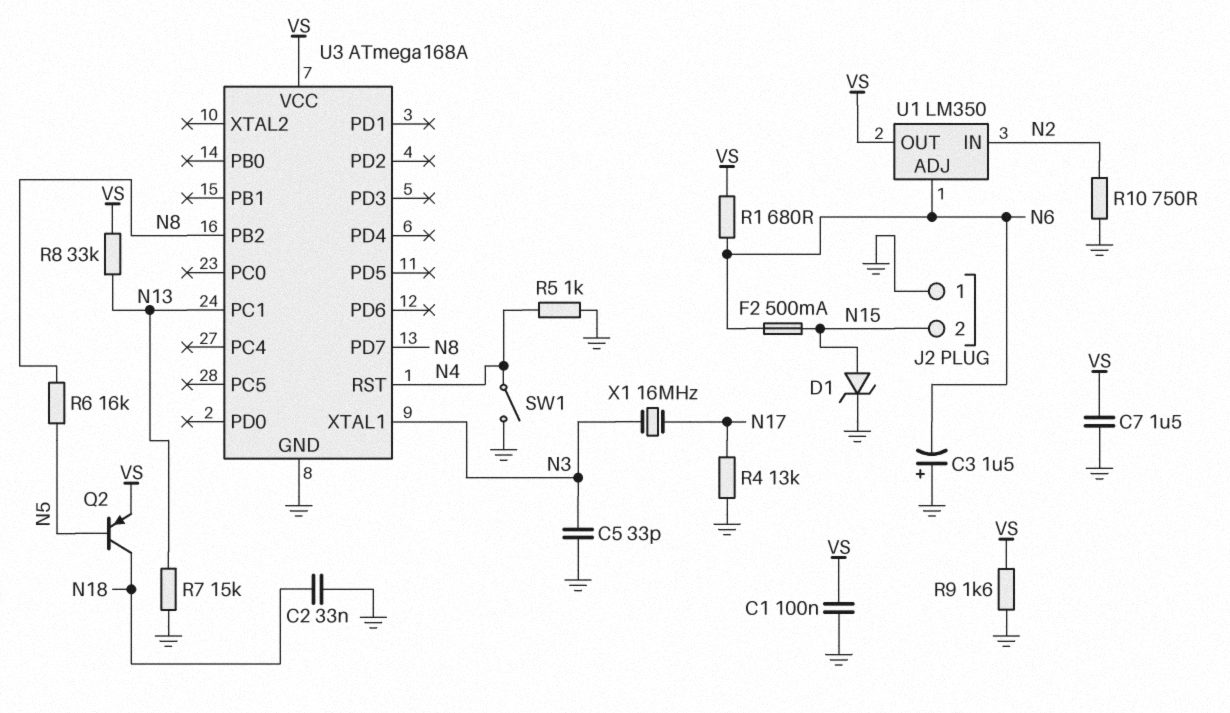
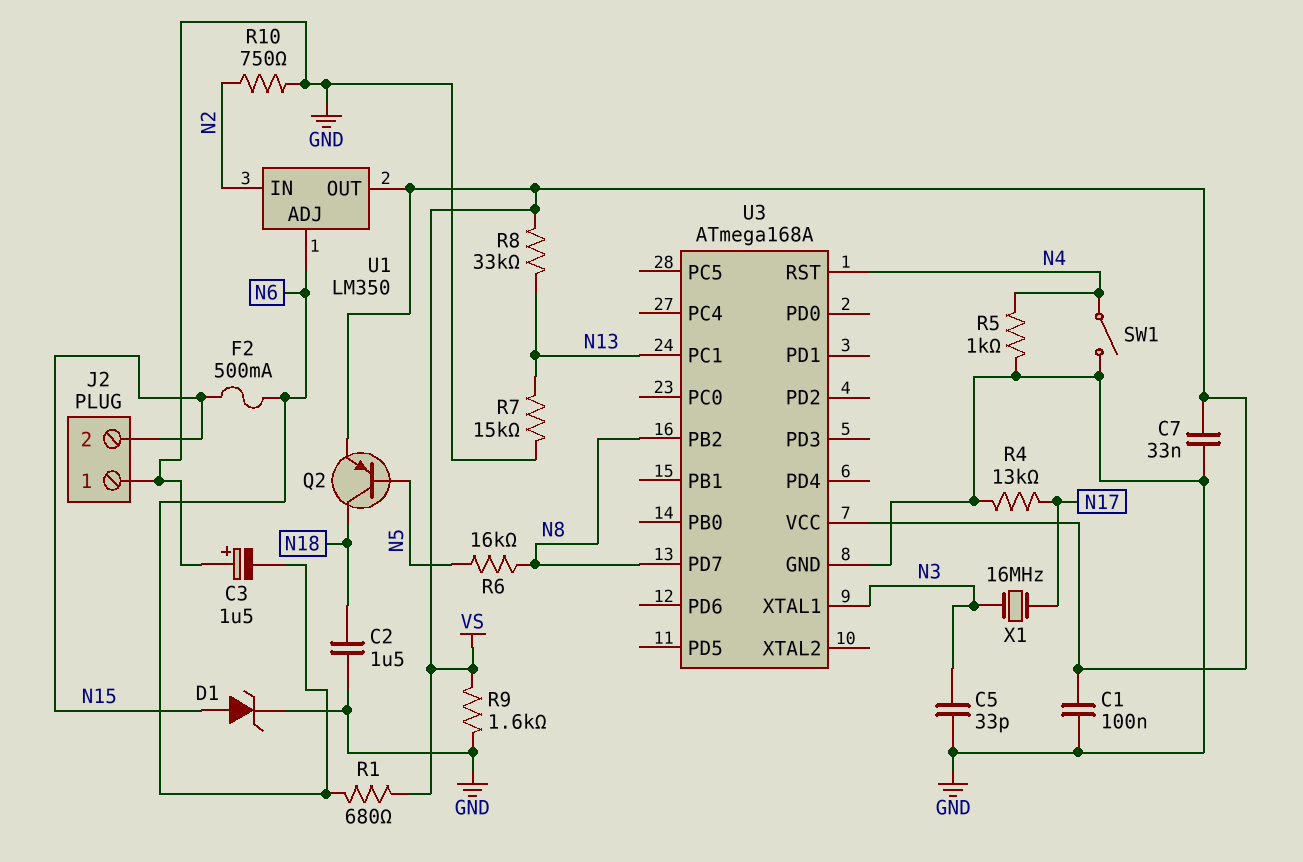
C2: 33nF (GND, N18) -> 1.5uF (GND, N18)
C7: 1.5uF (GND, VS) -> 33nF (GND, VS)

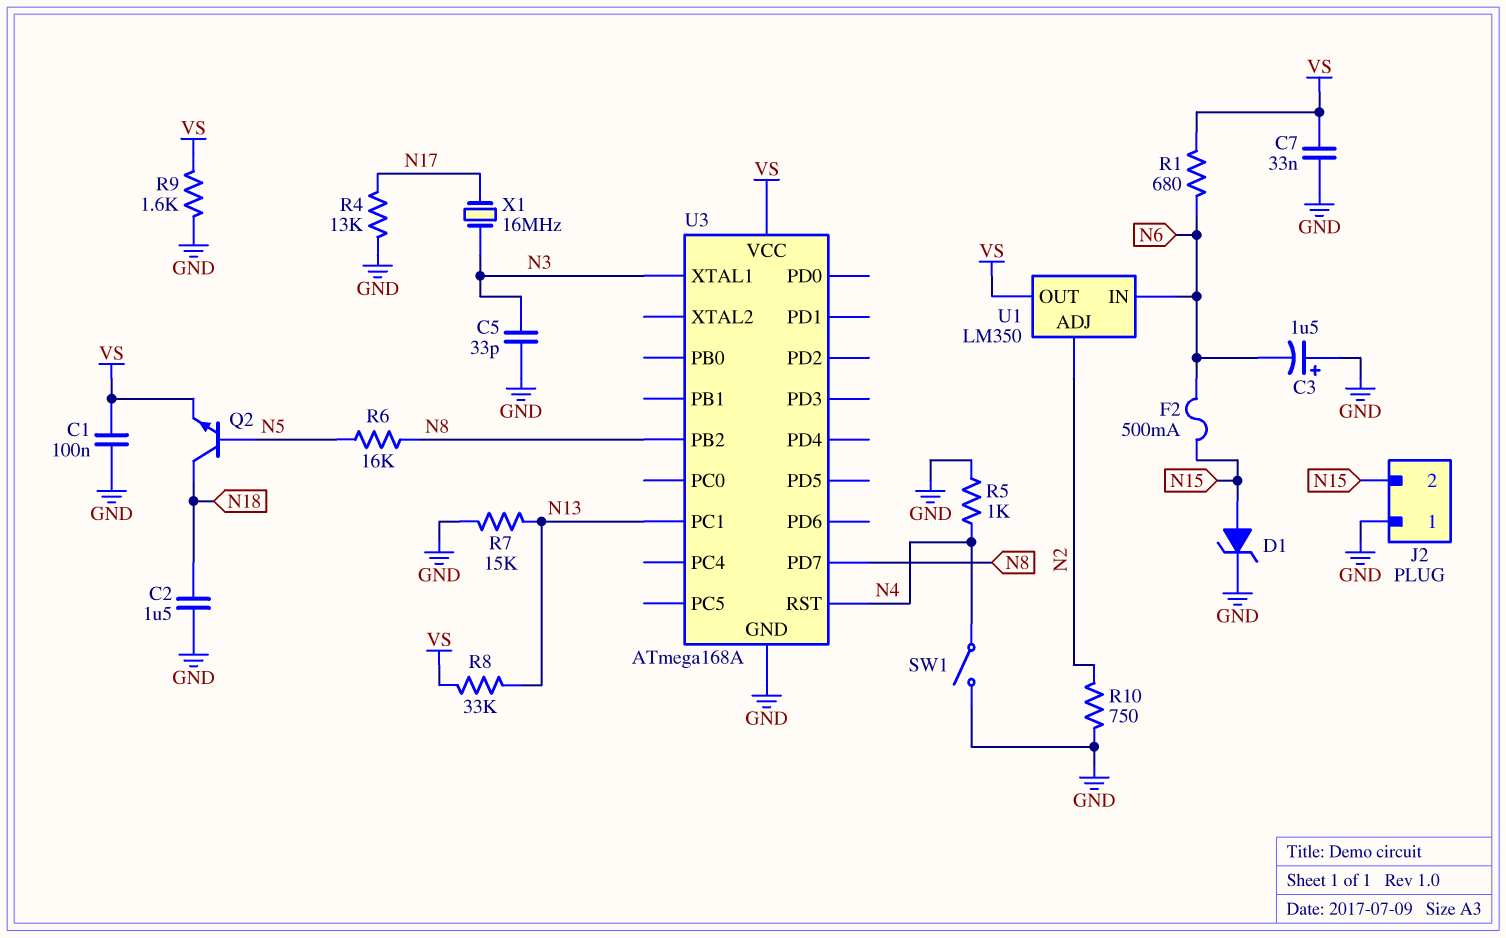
Q2: PNP (B N5, C N18, E VS) -> NPN (B N5, C N18, E VS)
U1 pin ADJ: N6 -> N2
U1 pin IN: N2 -> N6

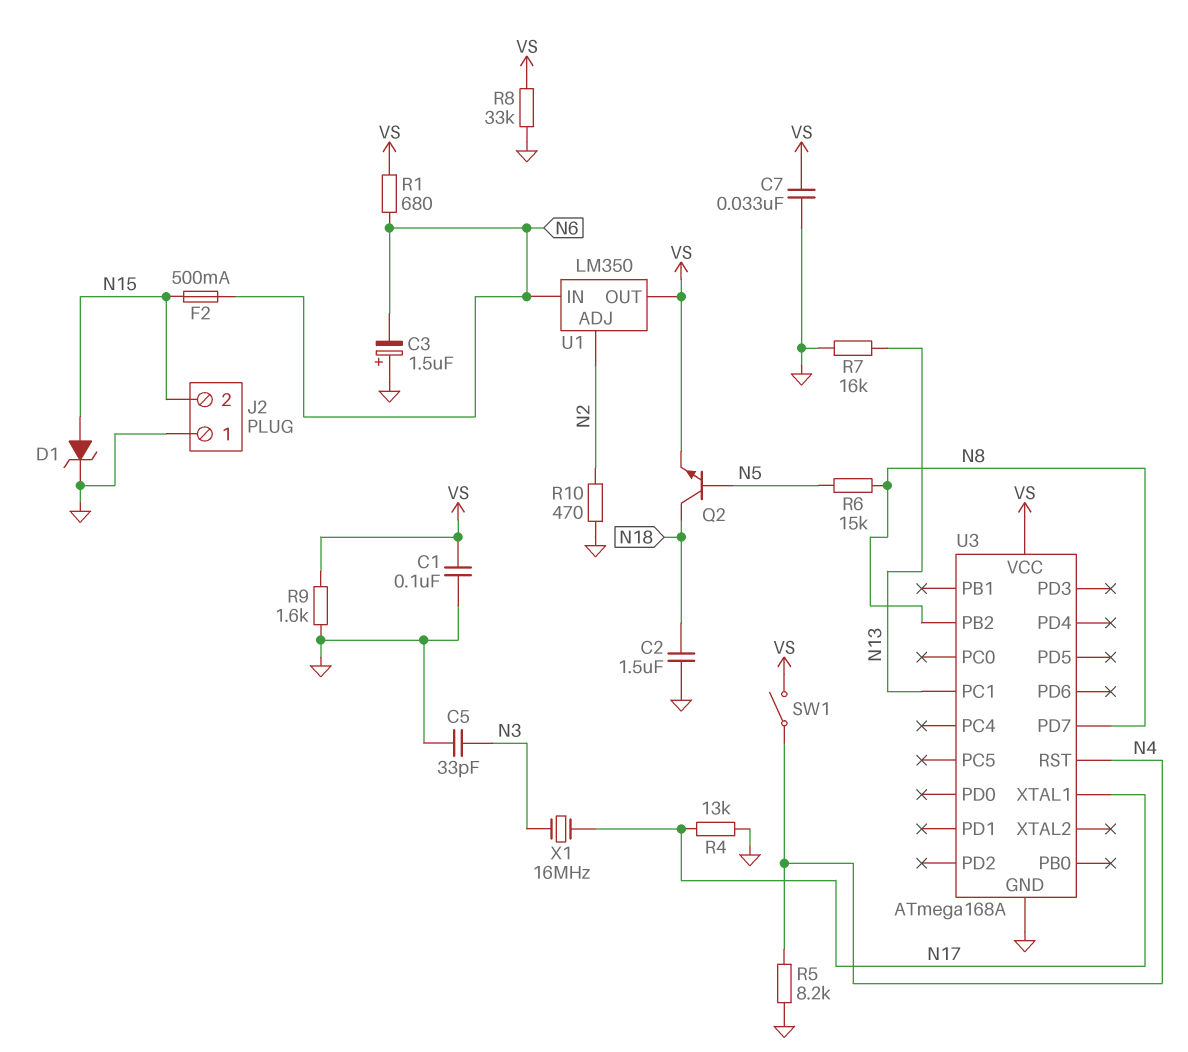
R5: 1k (GND, N4) -> 8.2k (GND, N4)
R6: 16k (N5, N8) -> 15k (N5, N8)
R7: 15k (GND, N13) -> 16k (GND, N13)
R8: 33k (N13, VS) -> 33k (GND, VS)
R10: 750 (GND, N2) -> 470 (GND, N2)
SW1: switch (GND, N4) -> switch (N4, VS)
U3 pin XTAL1: N3 -> N17

